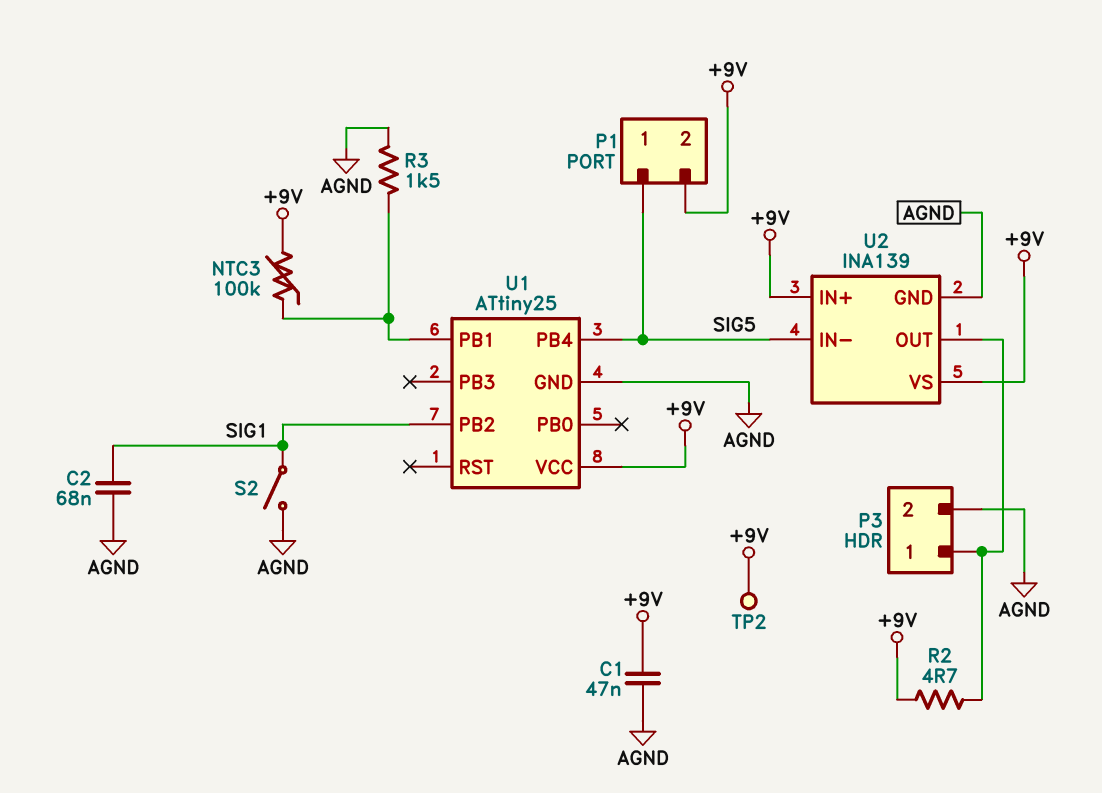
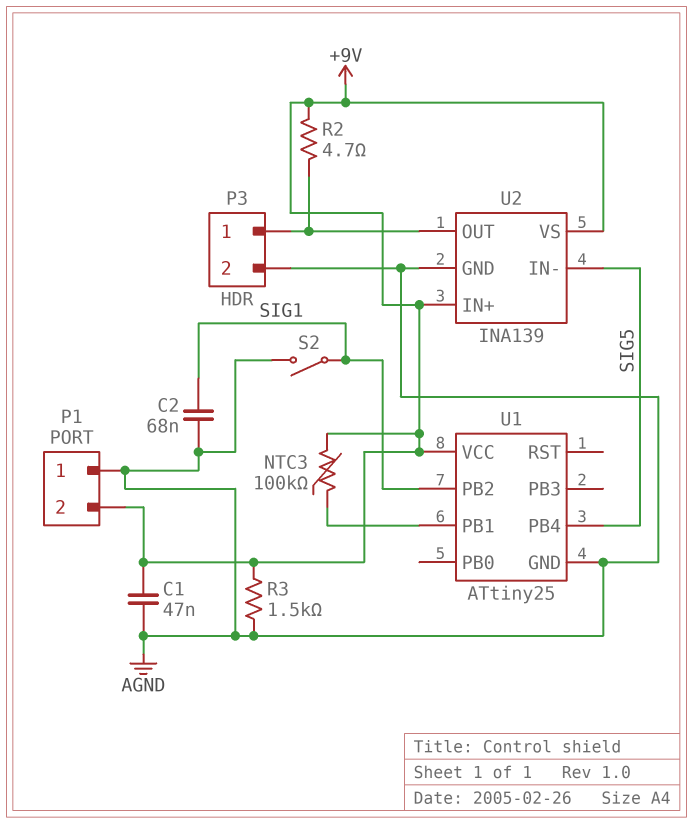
P1 pin 1: SIG5 -> AGND
R3: 1.5k (AGND, U1/PB1) -> 1.5k (+9V, AGND)
TP2: test point (+9V) -> none

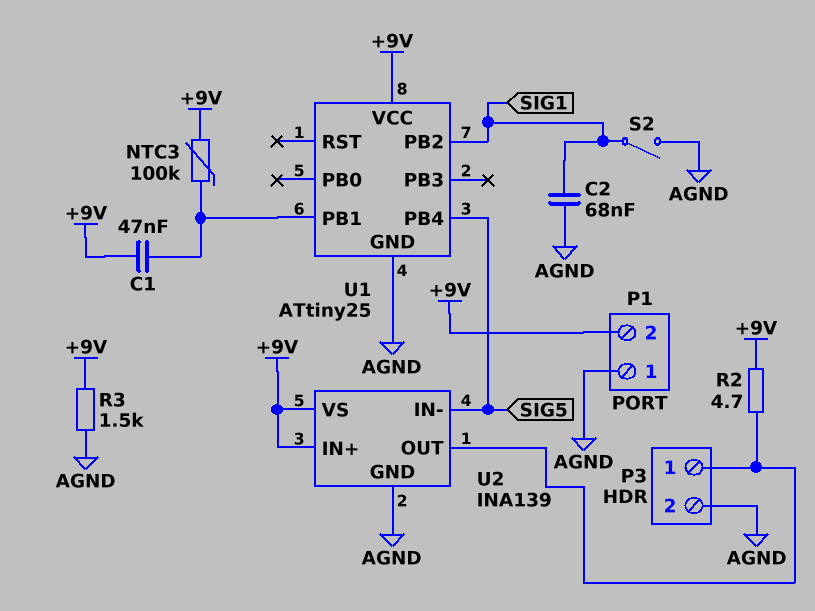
C1: 47nF (+9V, AGND) -> 47nF (+9V, U1/PB1)

